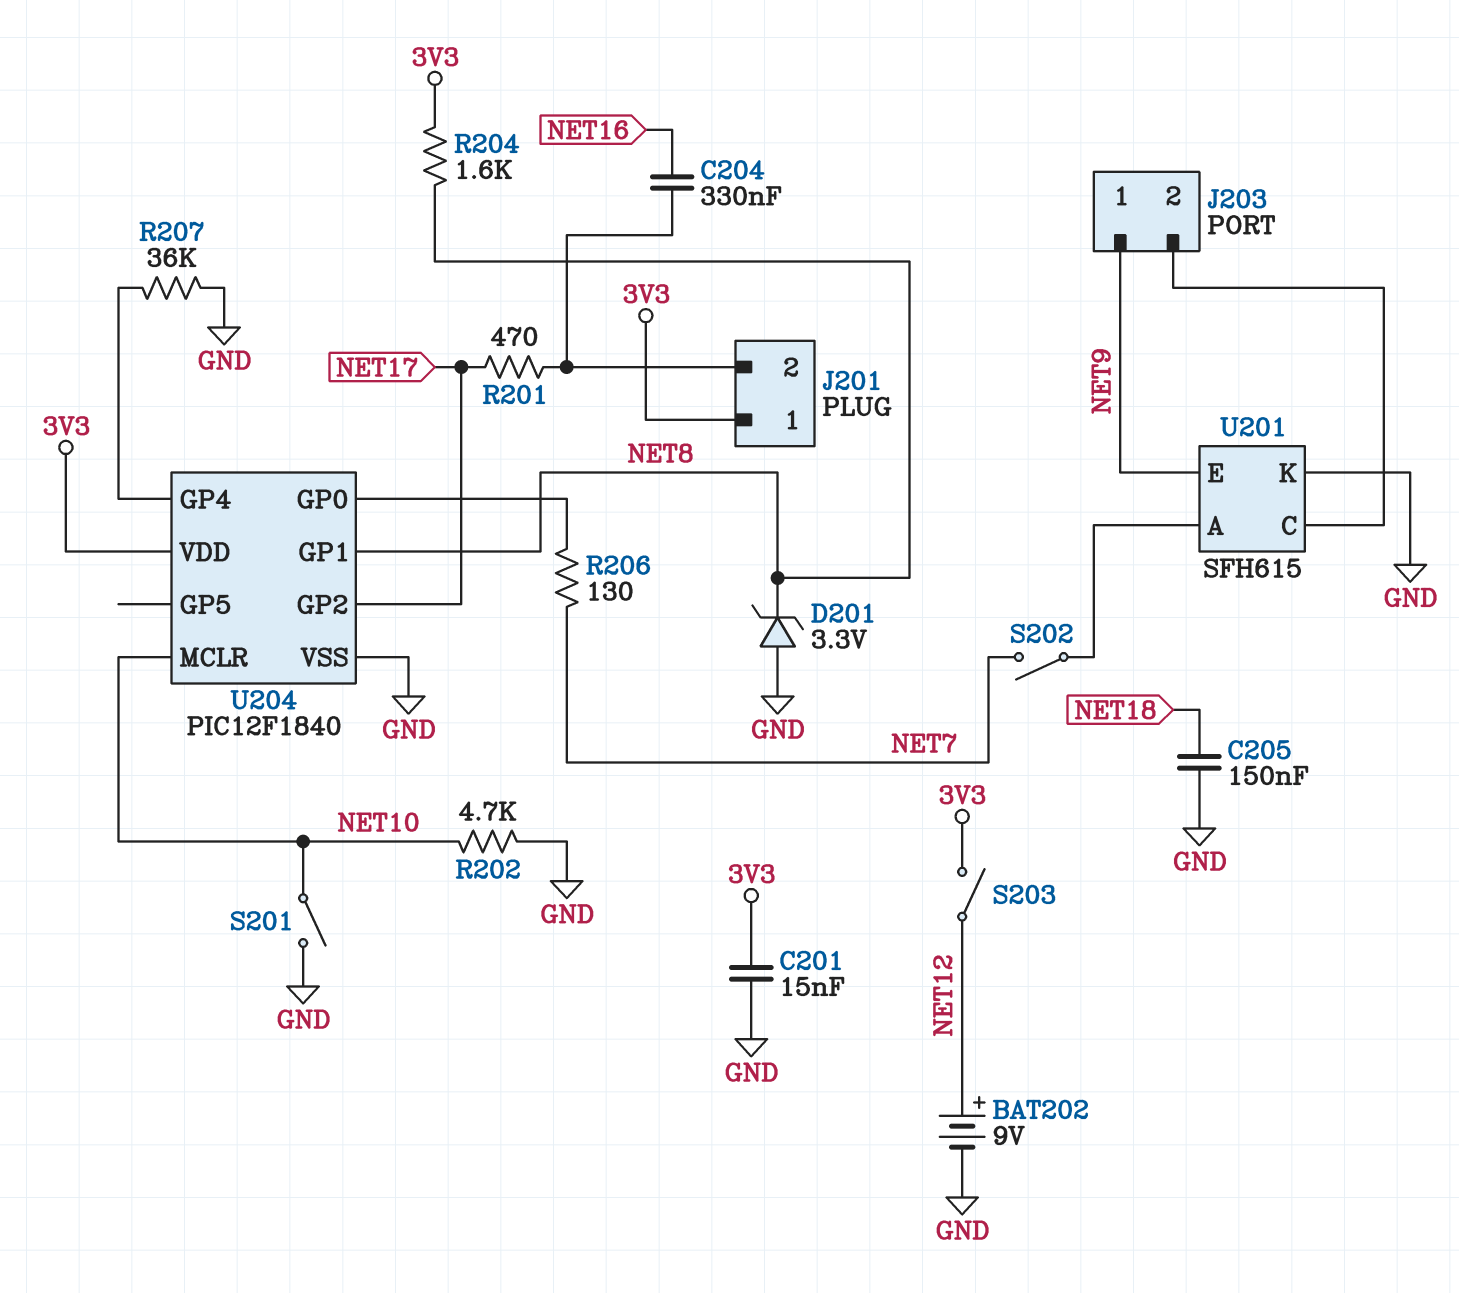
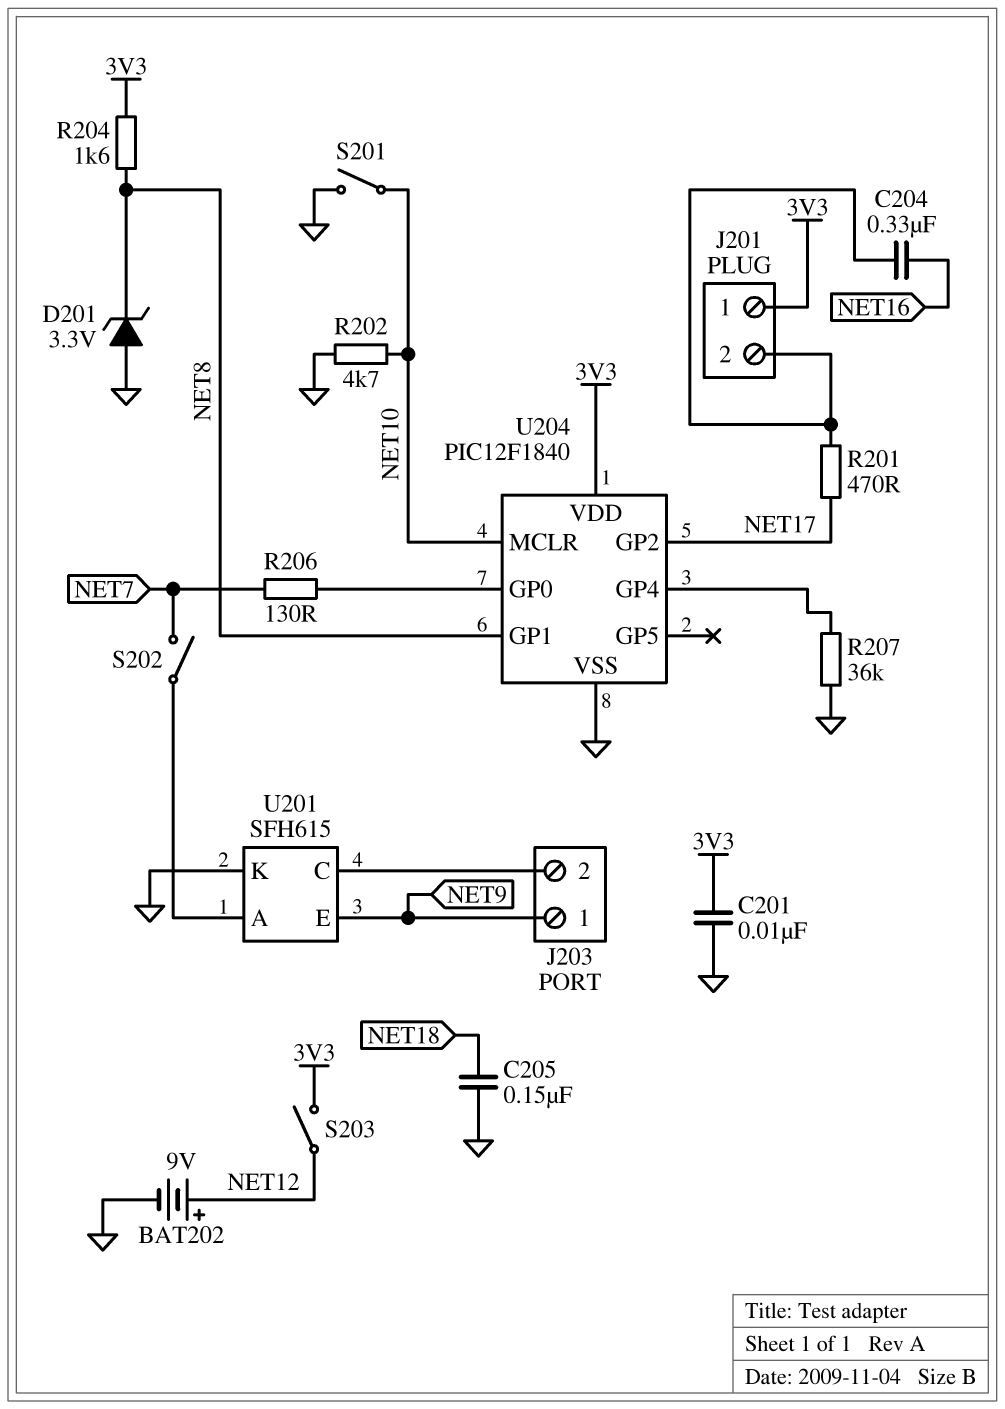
C201: 15nF (3V3, GND) -> 10nF (3V3, GND)

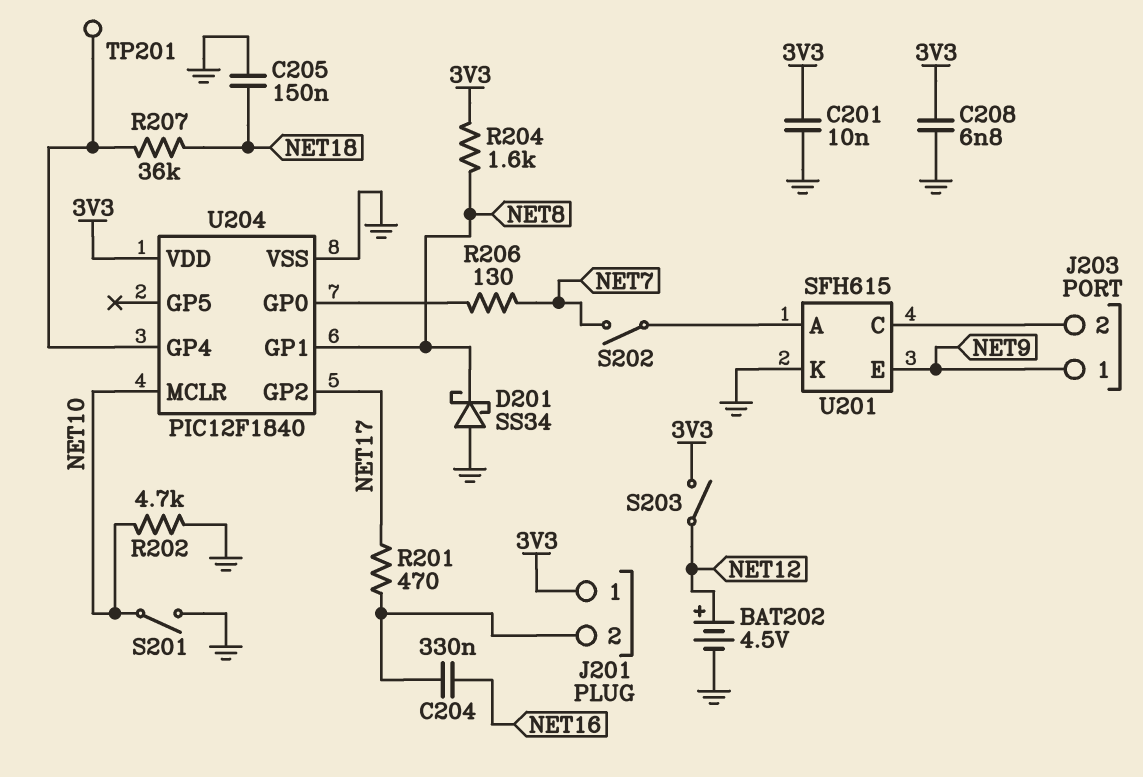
BAT202: 9V (plus NET12, minus GND) -> 4.5V (plus NET12, minus GND)
C208: none -> 6.8nF (3V3, GND)
D201: zener 3.3V (A GND, K NET8) -> schottky SS34 (A GND, K NET8)
R207: 36k (GND, U204/GP4) -> 36k (NET18, U204/GP4)
TP201: none -> test point (U204/GP4)

